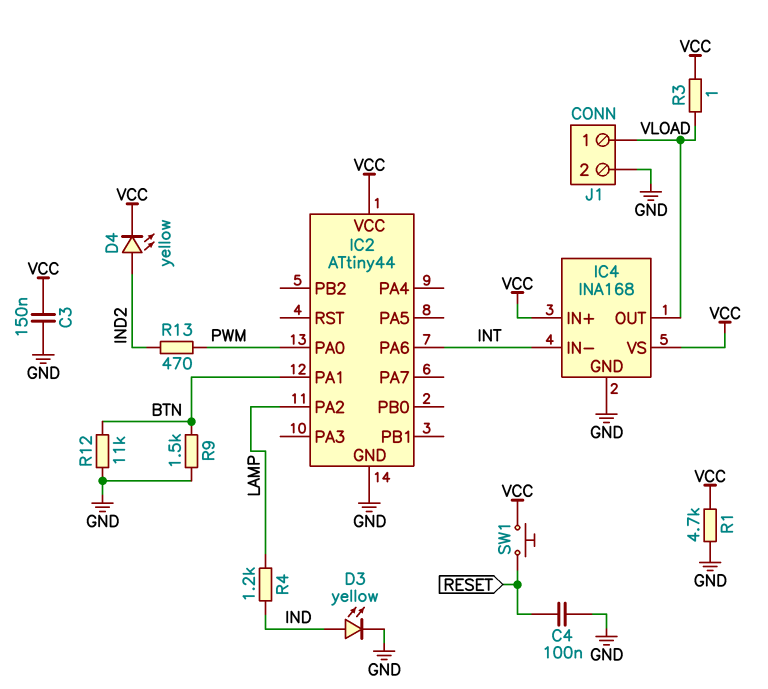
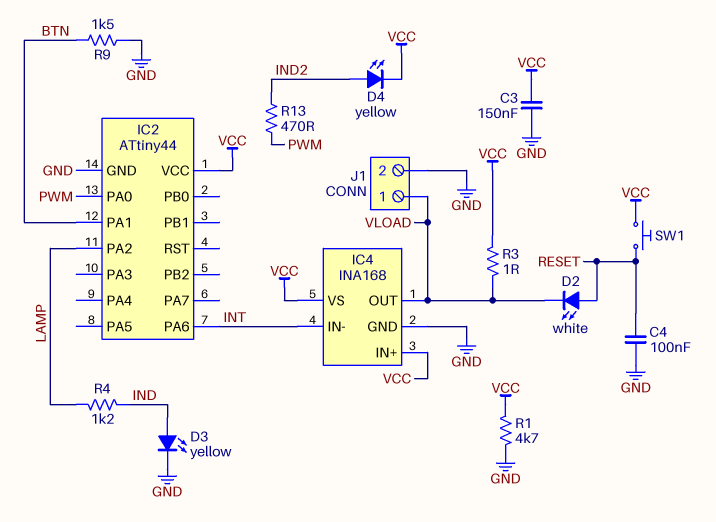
D2: none -> LED white (A RESET, K VLOAD)
R12: 11k (BTN, GND) -> none

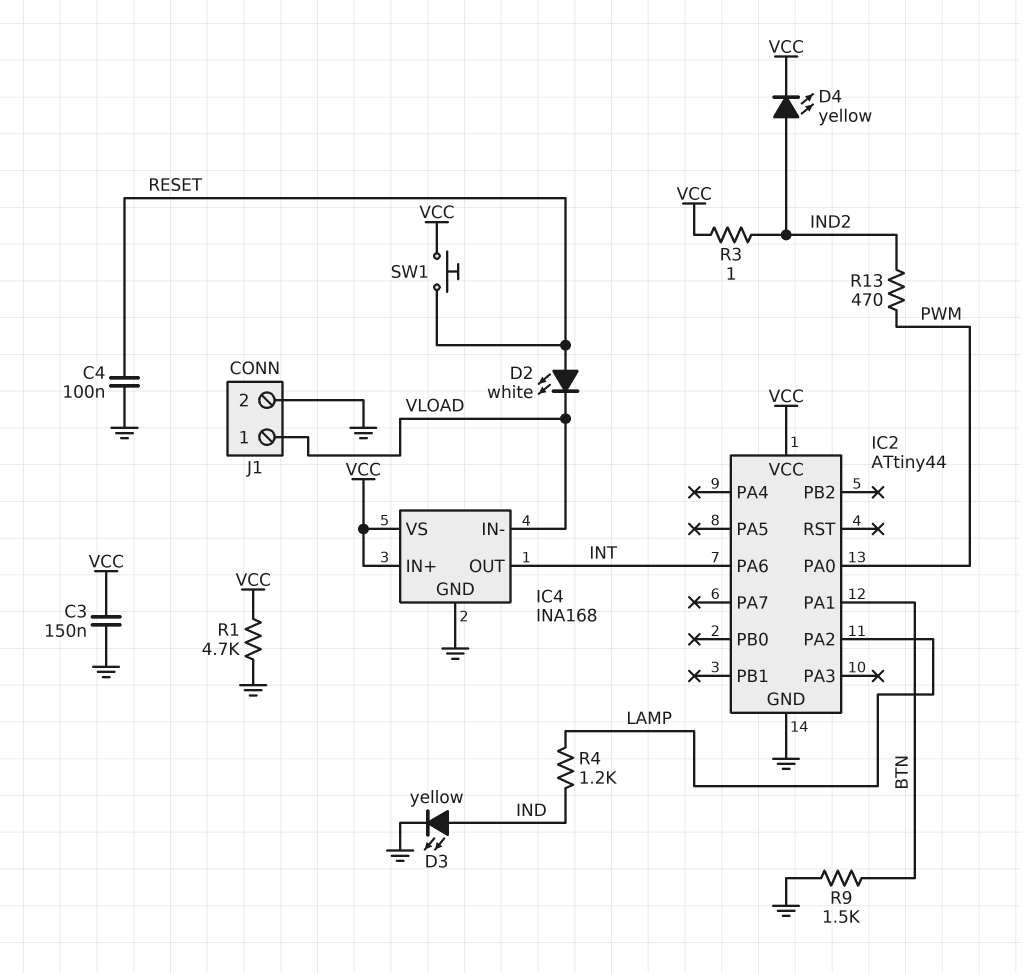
IC4 pin IN-: INT -> VLOAD
IC4 pin OUT: VLOAD -> INT
R3: 1 (VCC, VLOAD) -> 1 (IND2, VCC)

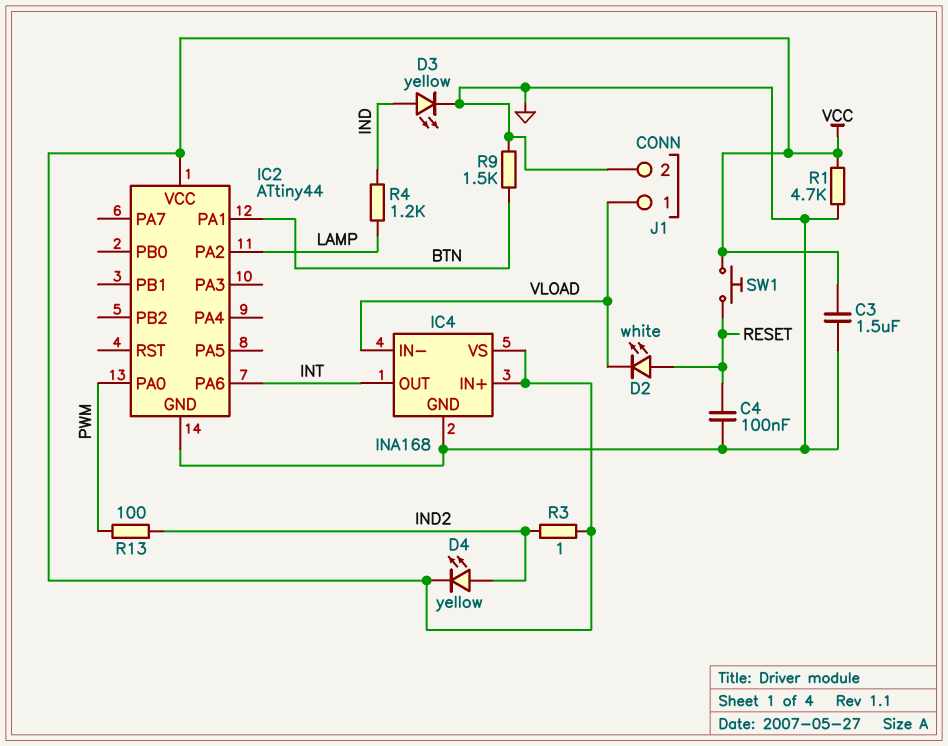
C3: 150nF (GND, VCC) -> 1.5uF (GND, VCC)
R13: 470 (IND2, PWM) -> 100 (IND2, PWM)

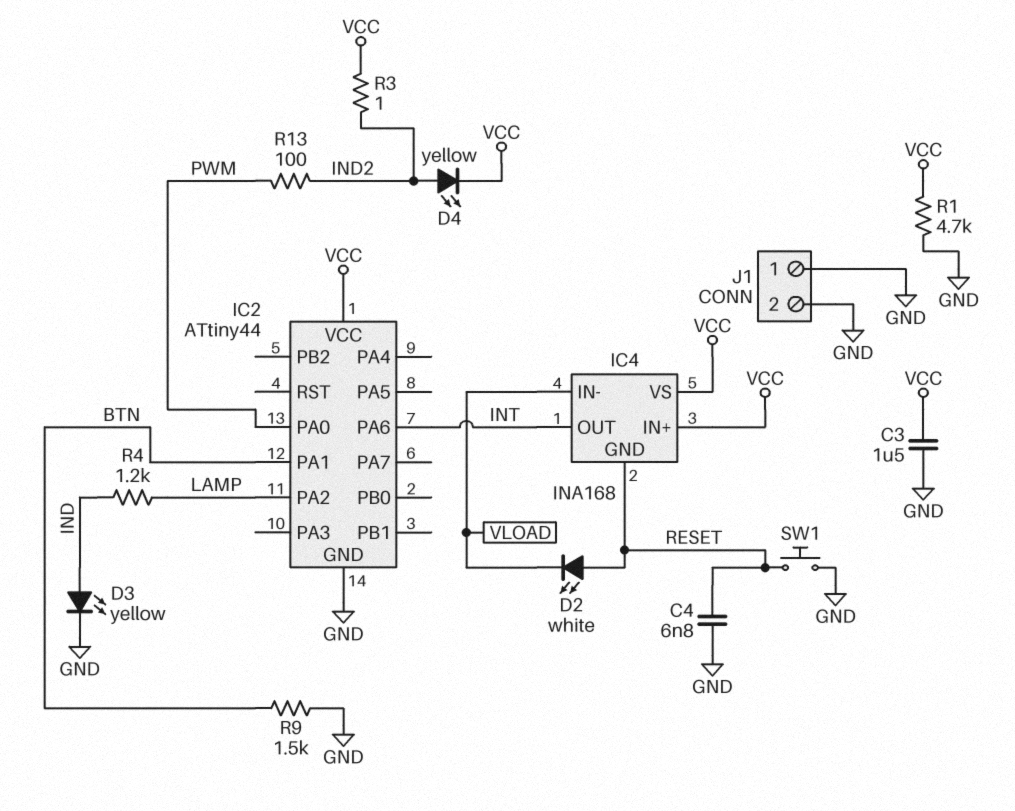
C4: 100nF (GND, RESET) -> 6.8nF (GND, RESET)
IC4 pin GND: GND -> RESET
J1 pin 1: VLOAD -> GND
SW1: button (RESET, VCC) -> button (GND, RESET)

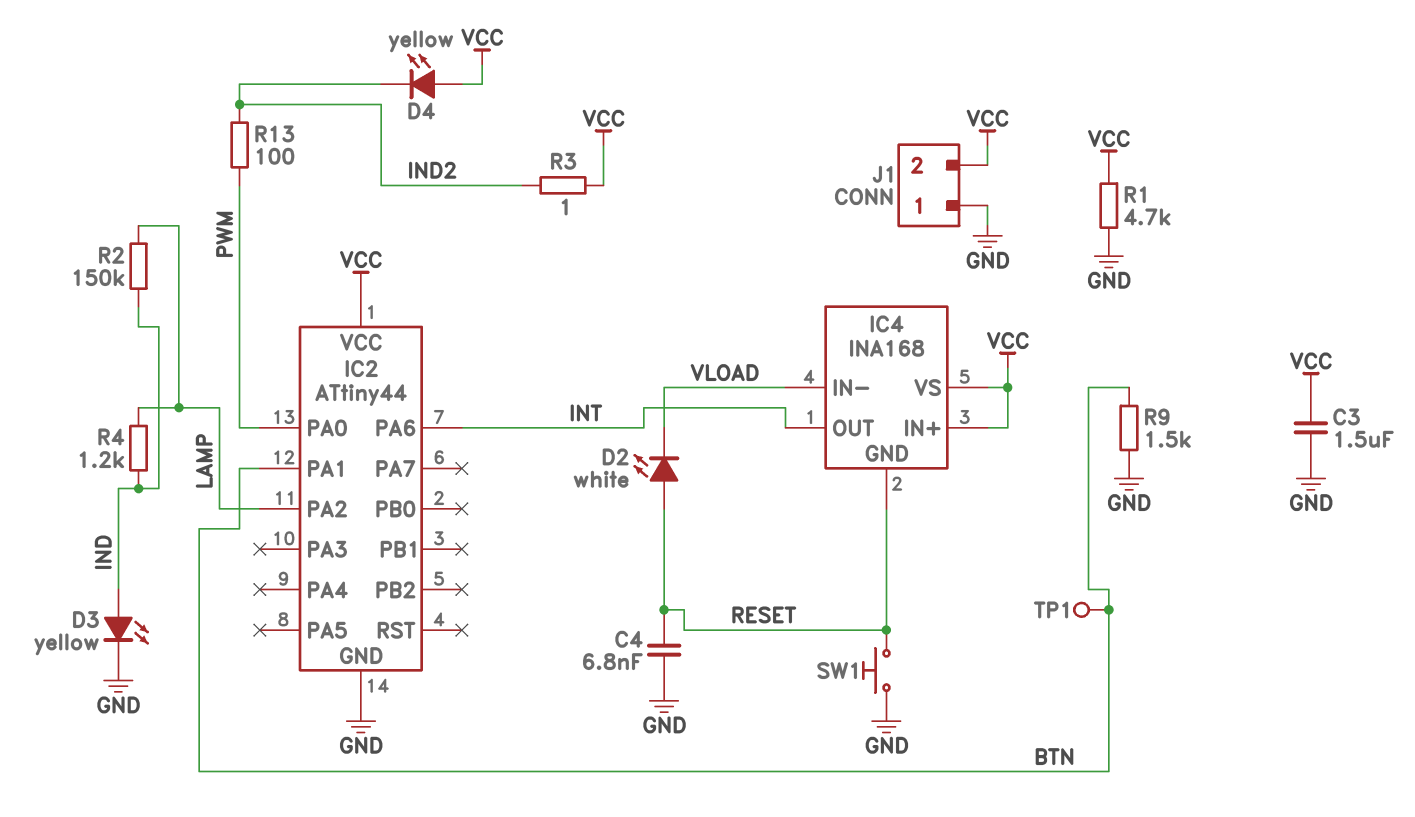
D4: LED yellow (A IND2, K VCC) -> LED yellow (A VCC, K IND2)
J1 pin 2: GND -> VCC
R2: none -> 150k (IND, LAMP)
TP1: none -> test point (BTN)

